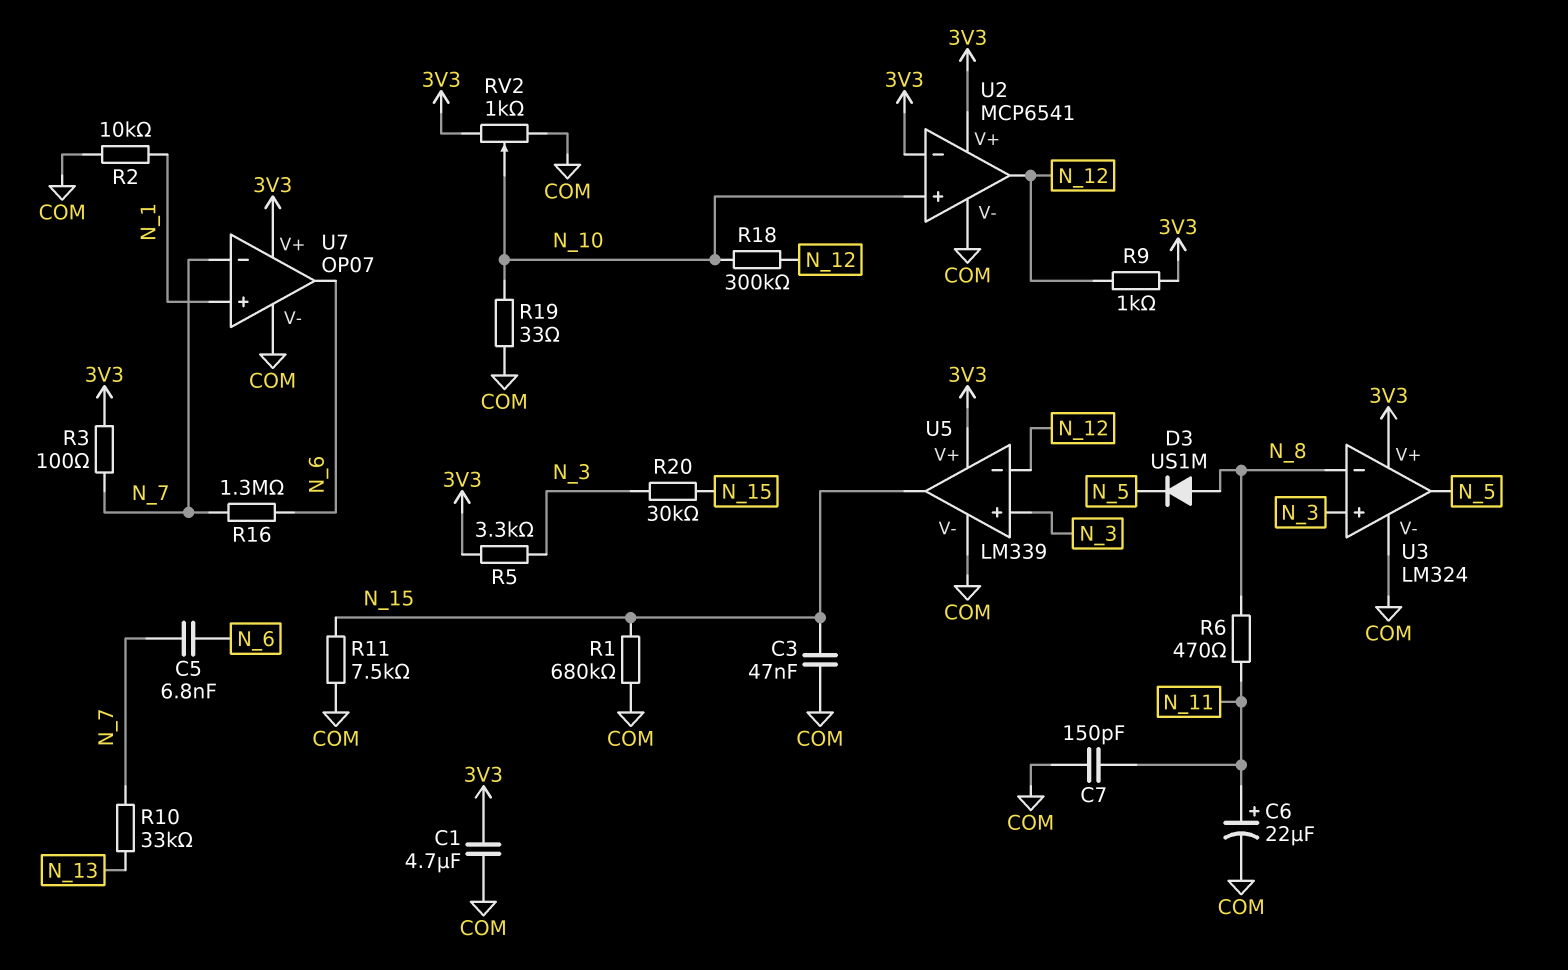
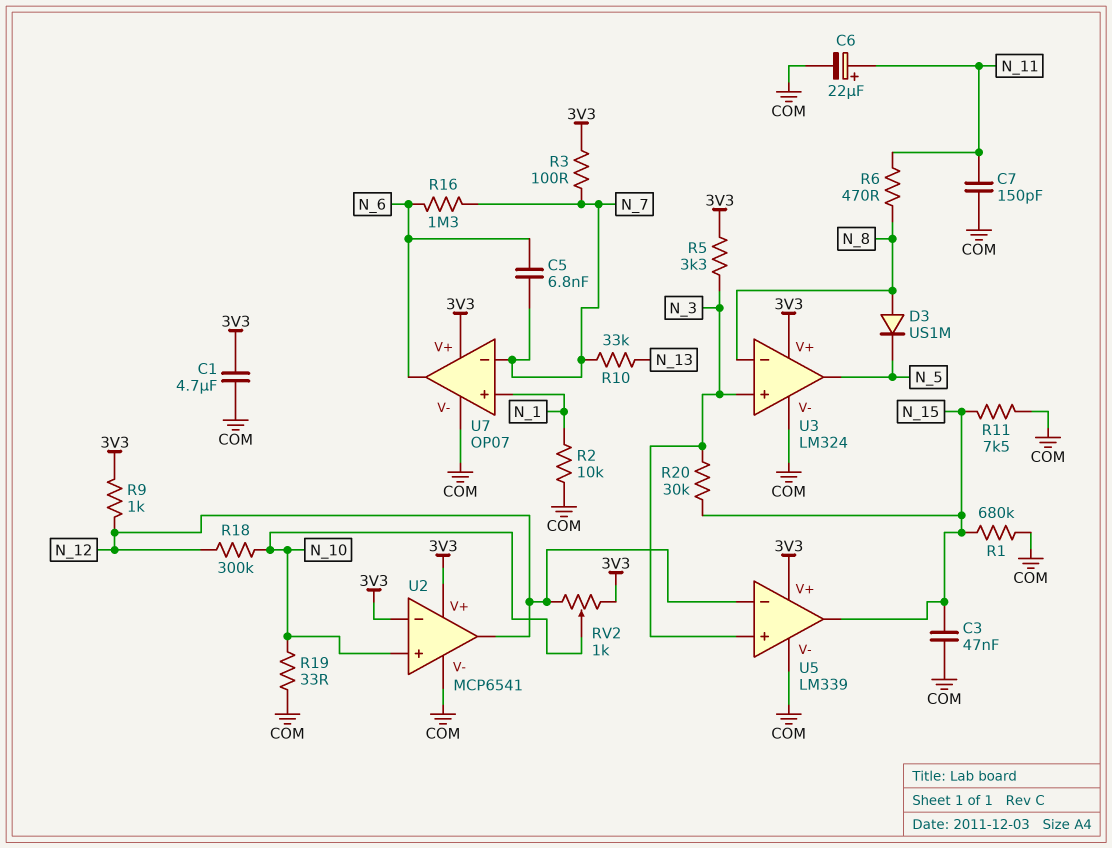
RV2: 1k (3V3, COM, wiper N_10) -> 1k (3V3, N_12, wiper N_10)

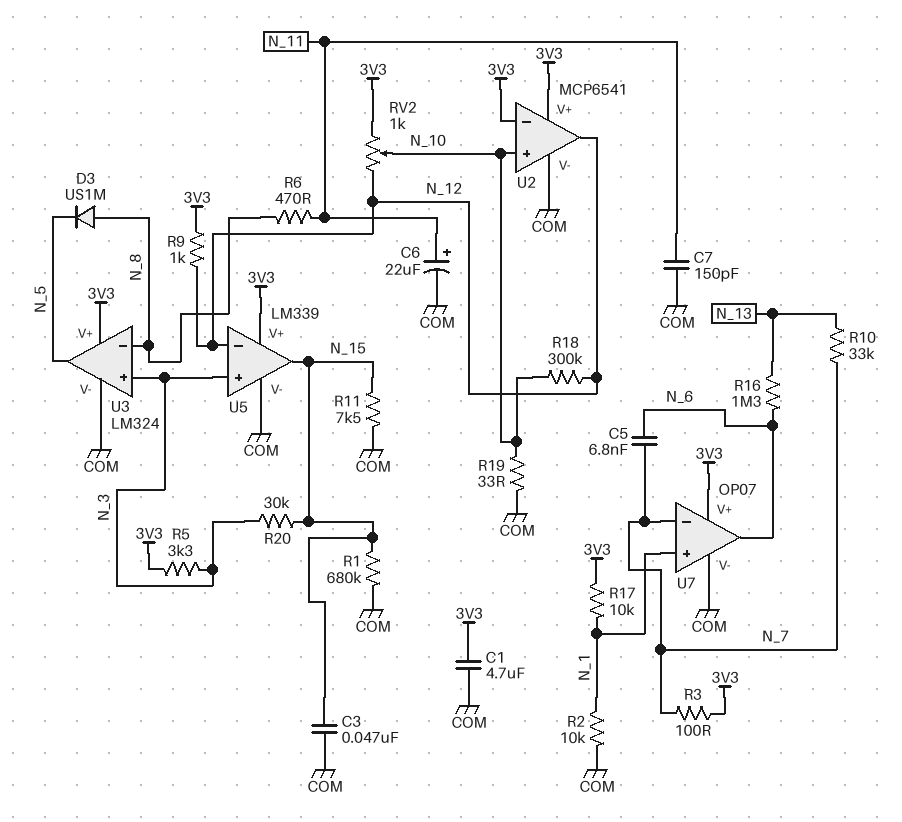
R16: 1.3M (N_6, N_7) -> 1.3M (N_6, N_13)
R17: none -> 10k (3V3, N_1)

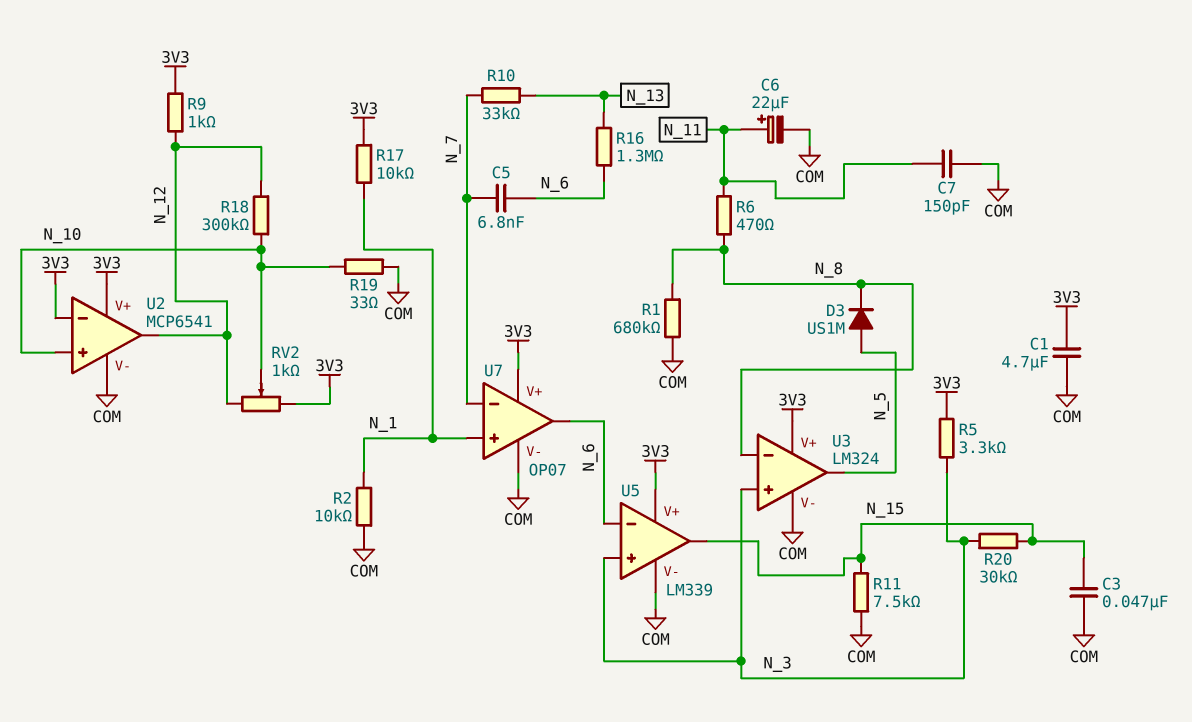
D3: diode US1M (A N_8, K N_5) -> diode US1M (A N_5, K N_8)
R1: 680k (COM, N_15) -> 680k (COM, N_8)
R3: 100 (3V3, N_7) -> none
U5 pin in-: N_12 -> N_6

